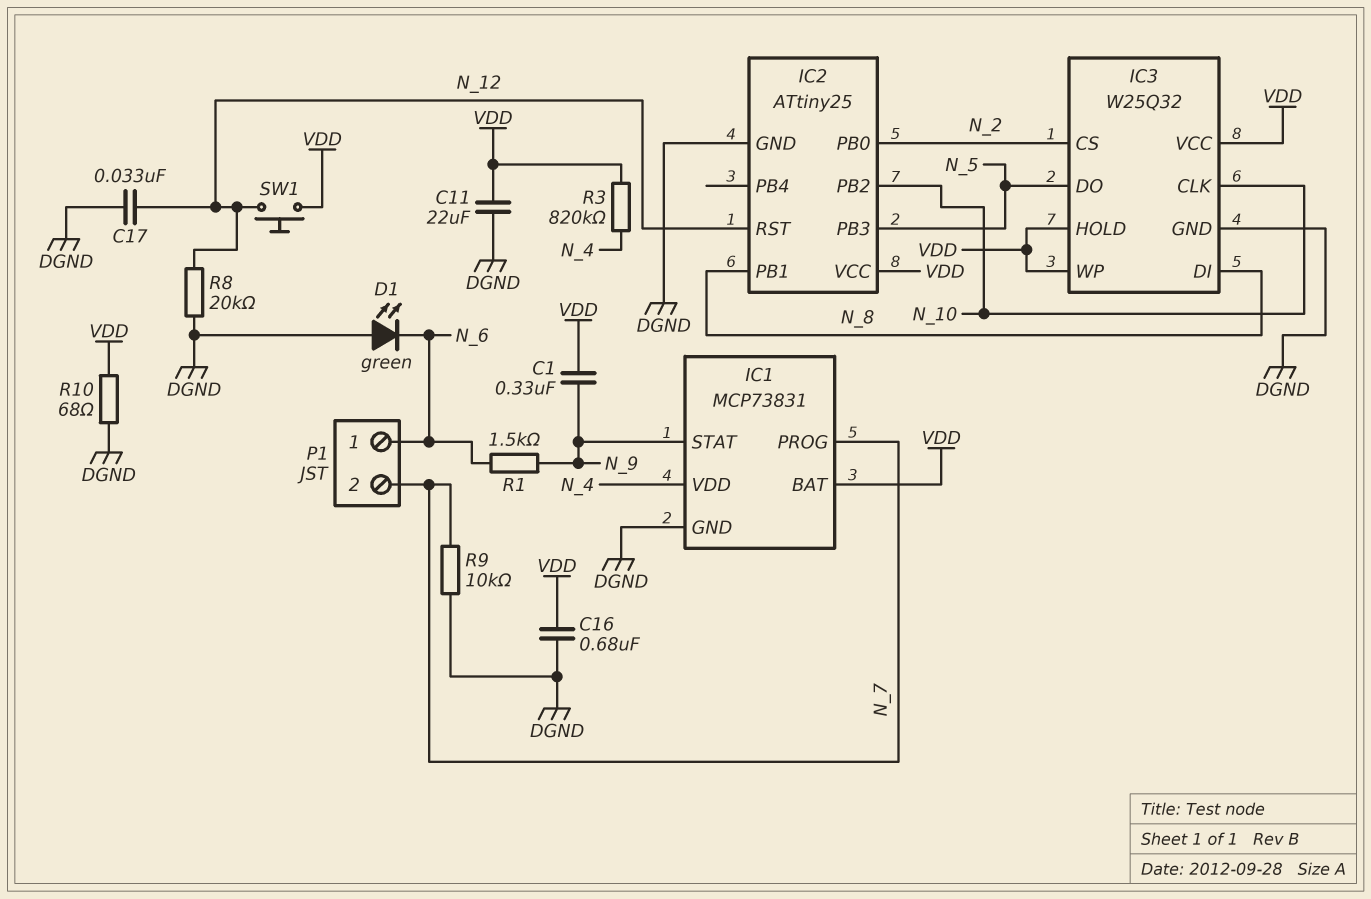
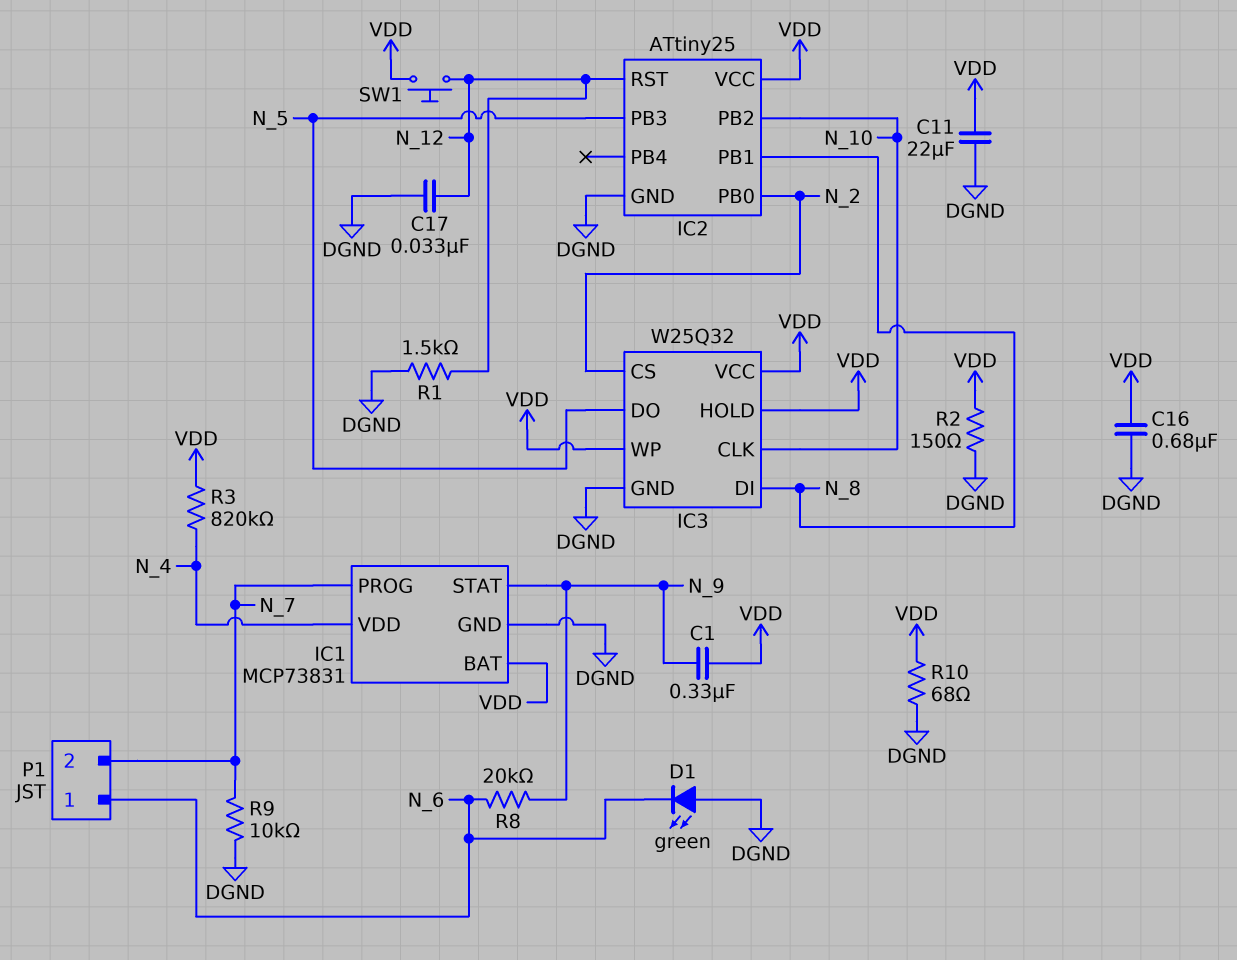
R1: 1.5k (N_6, N_9) -> 1.5k (DGND, N_12)
R2: none -> 150 (DGND, VDD)
R8: 20k (DGND, N_12) -> 20k (N_6, N_9)

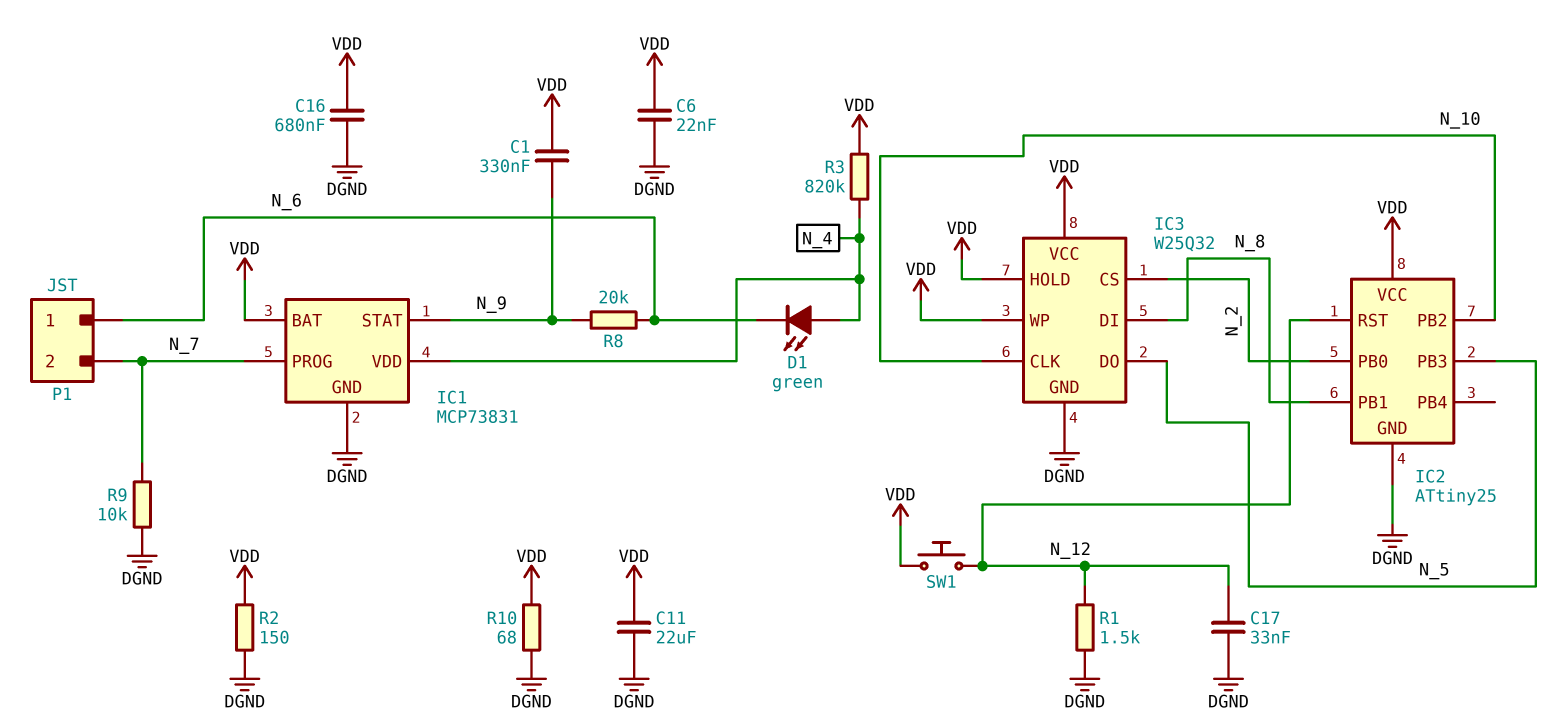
C6: none -> 22nF (DGND, VDD)
D1: LED green (A DGND, K N_6) -> LED green (A N_4, K N_6)

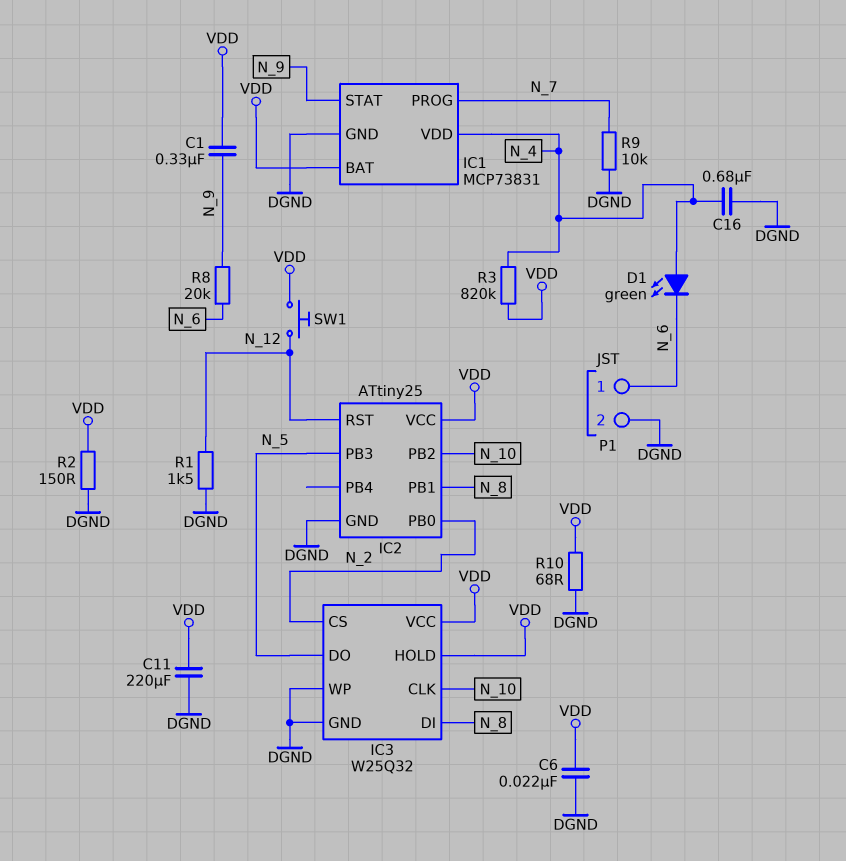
C11: 22uF (DGND, VDD) -> 220uF (DGND, VDD)
C16: 680nF (DGND, VDD) -> 680nF (DGND, N_4)
C17: 33nF (DGND, N_12) -> none
IC3 pin WP: VDD -> DGND
P1 pin 2: N_7 -> DGND

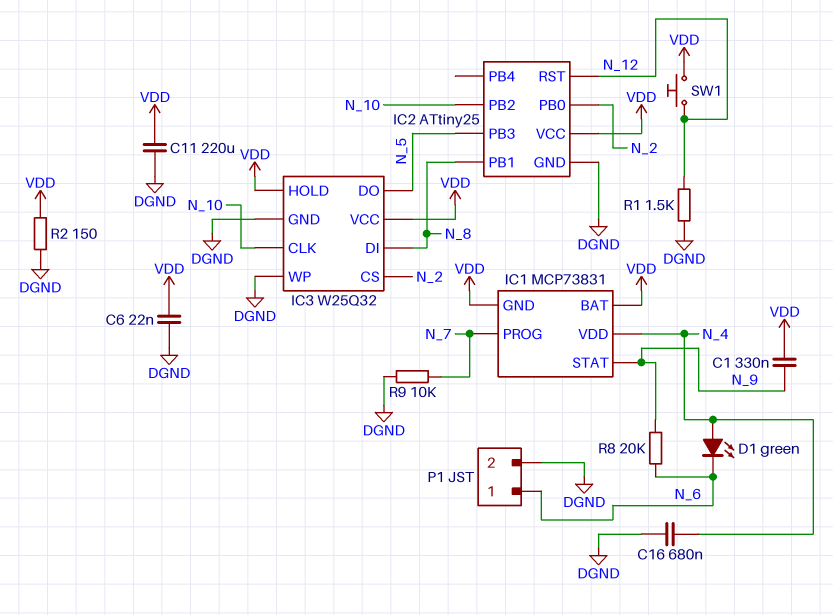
IC1 pin GND: DGND -> VDD
R3: 820k (N_4, VDD) -> none
R10: 68 (DGND, VDD) -> none

